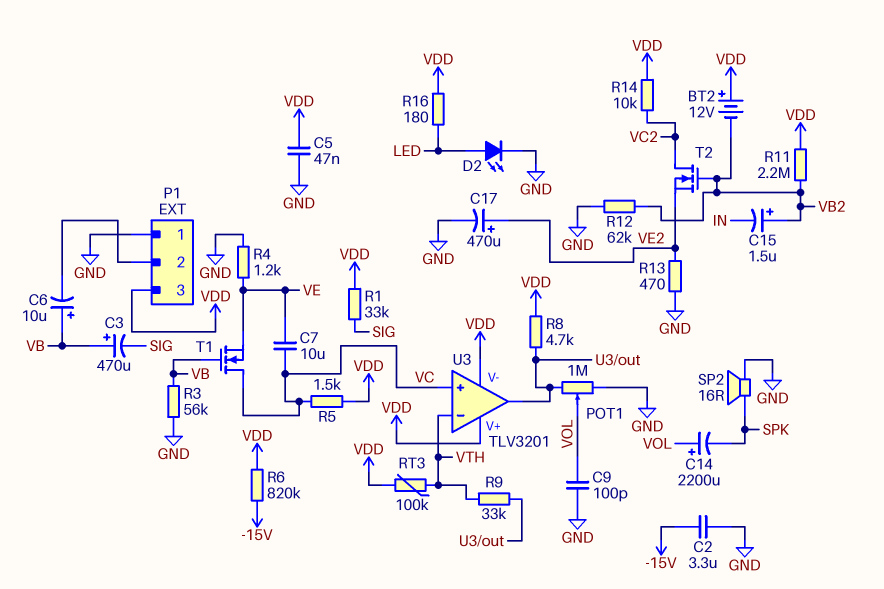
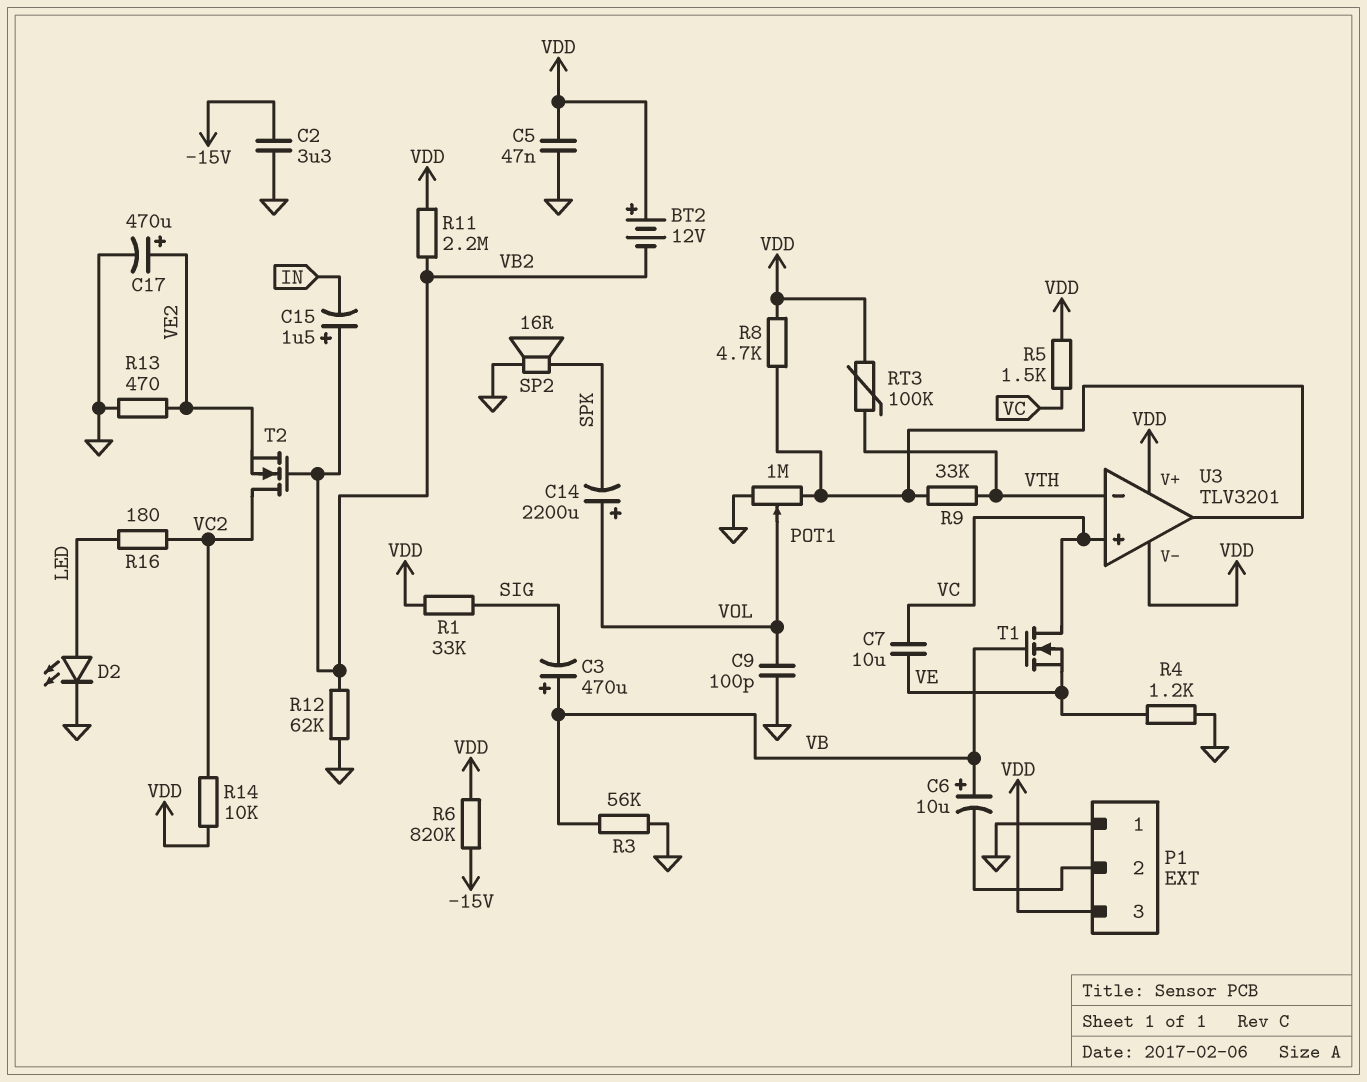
R16: 180 (LED, VDD) -> 180 (LED, VC2)

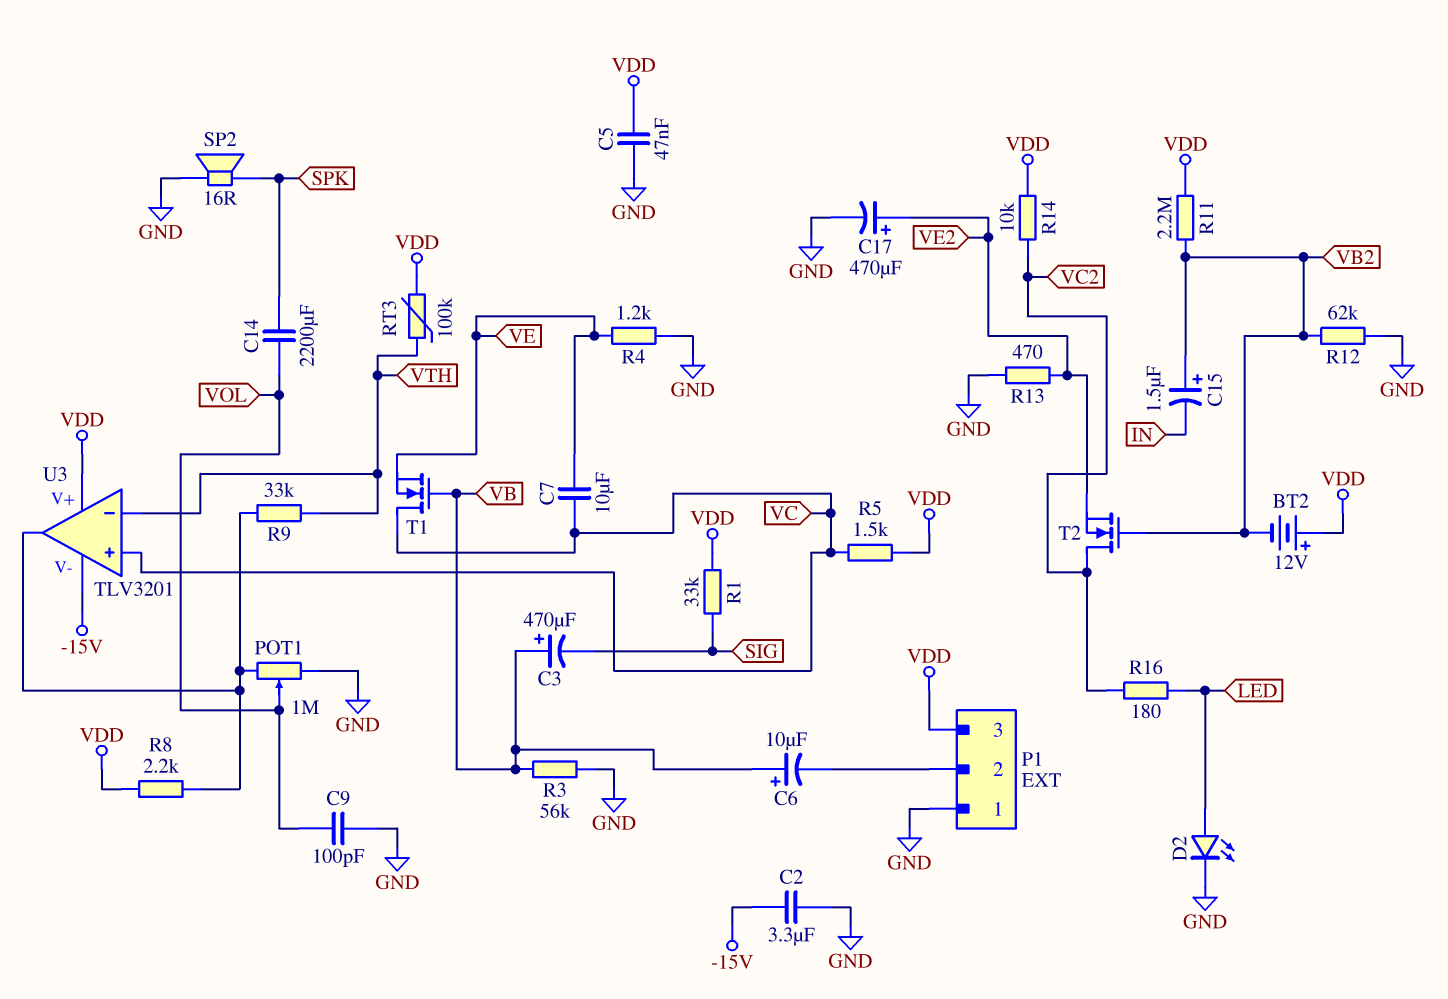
C14: 2200uF (plus VOL, minus SPK) -> 2200uF (SPK, VOL)
R6: 820k (-15V, VDD) -> none
R8: 4.7k (U3/out, VDD) -> 2.2k (U3/out, VDD)
U3 pin V-: VDD -> -15V

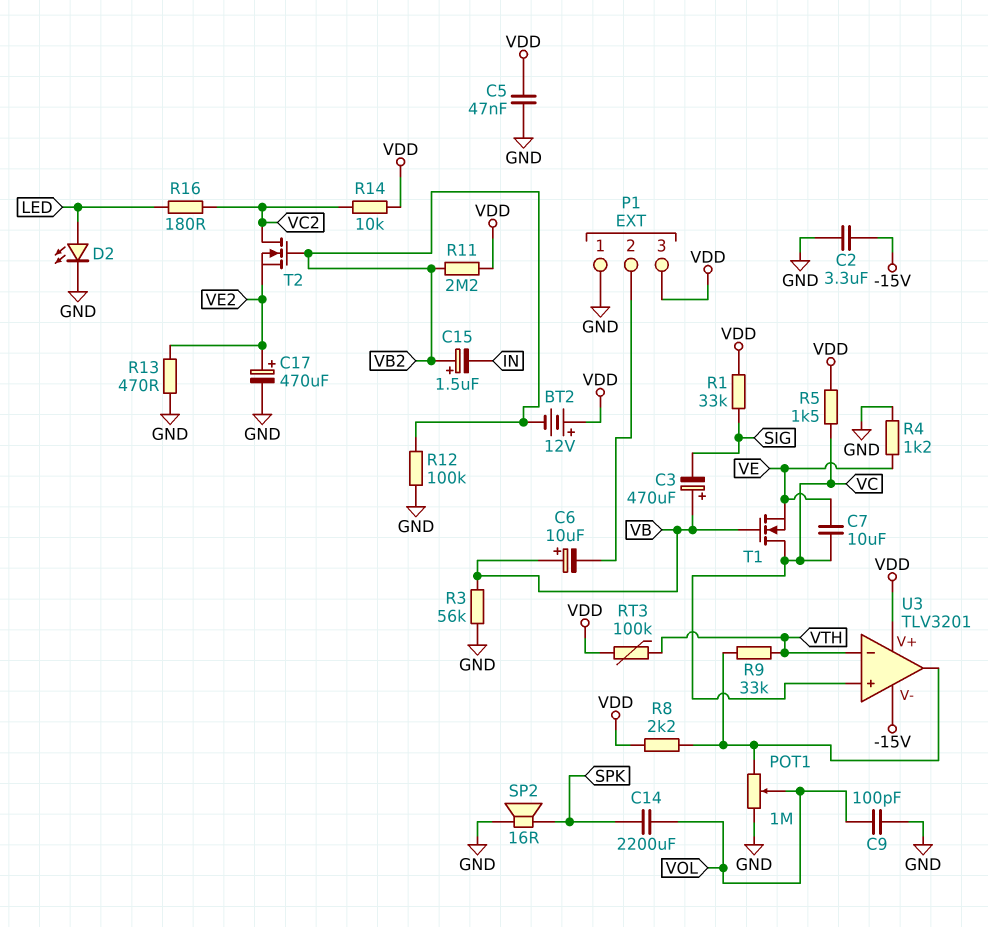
R12: 62k (GND, VB2) -> 100k (GND, VB2)

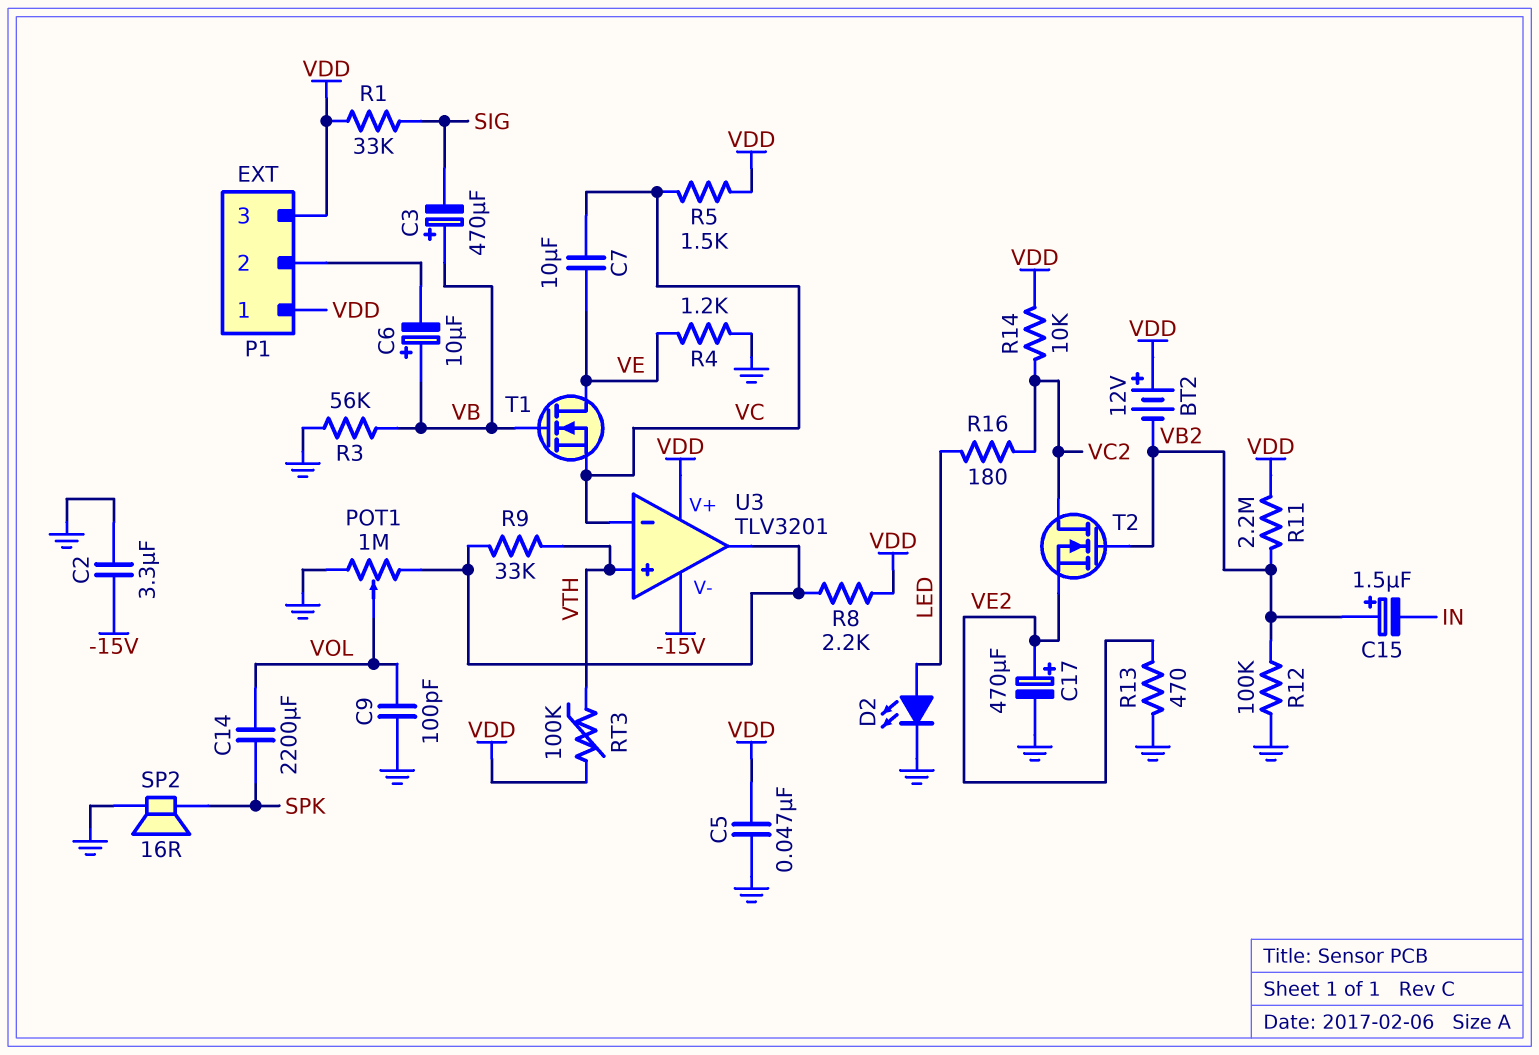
P1 pin 1: GND -> VDD
T1: NMOS (G VB, D VC, S VE) -> NMOS (G VB, D VE, S VC)
U3 pin in+: VC -> VTH
U3 pin in-: VTH -> VC

